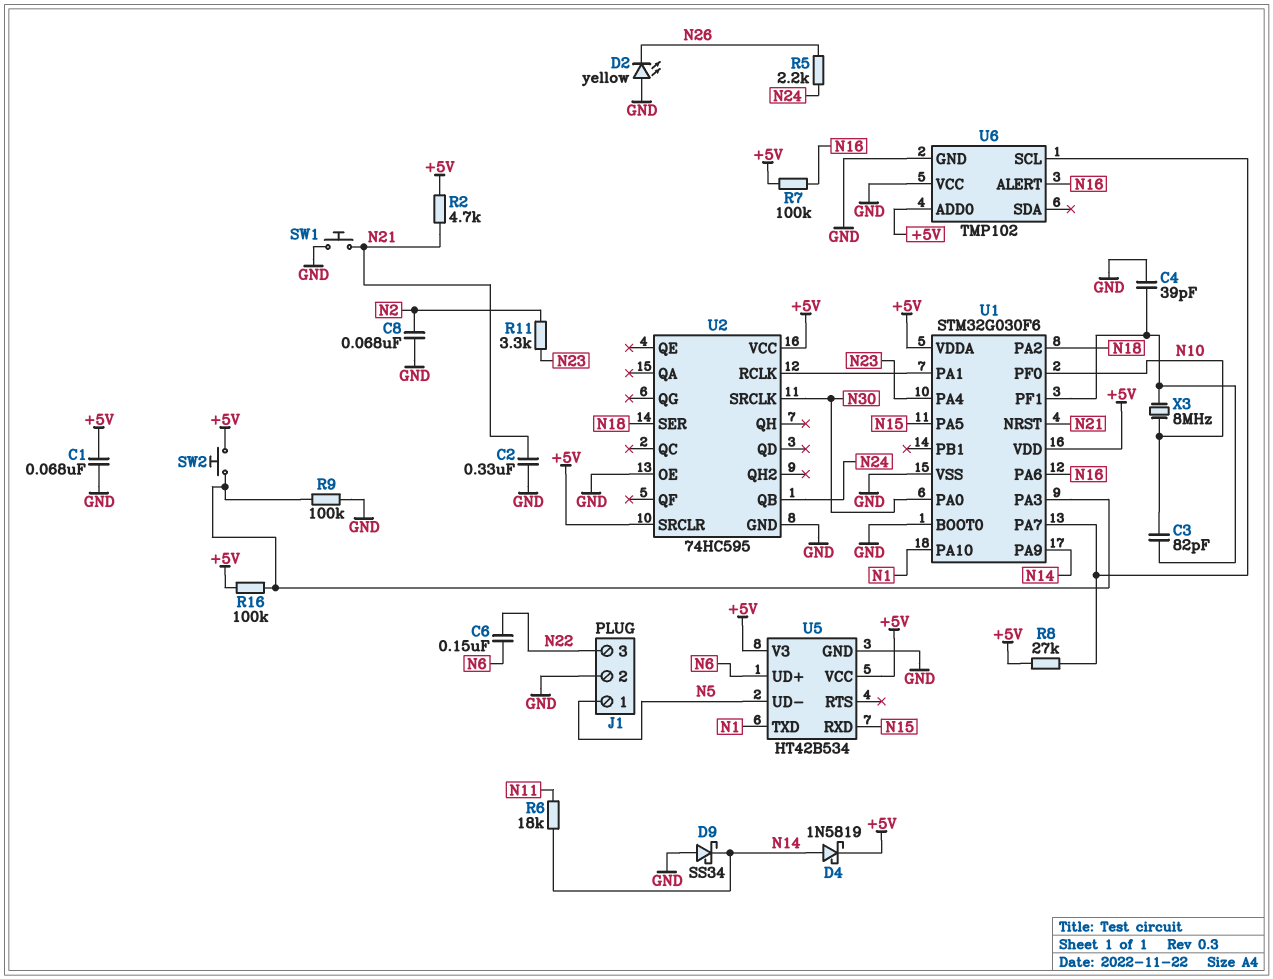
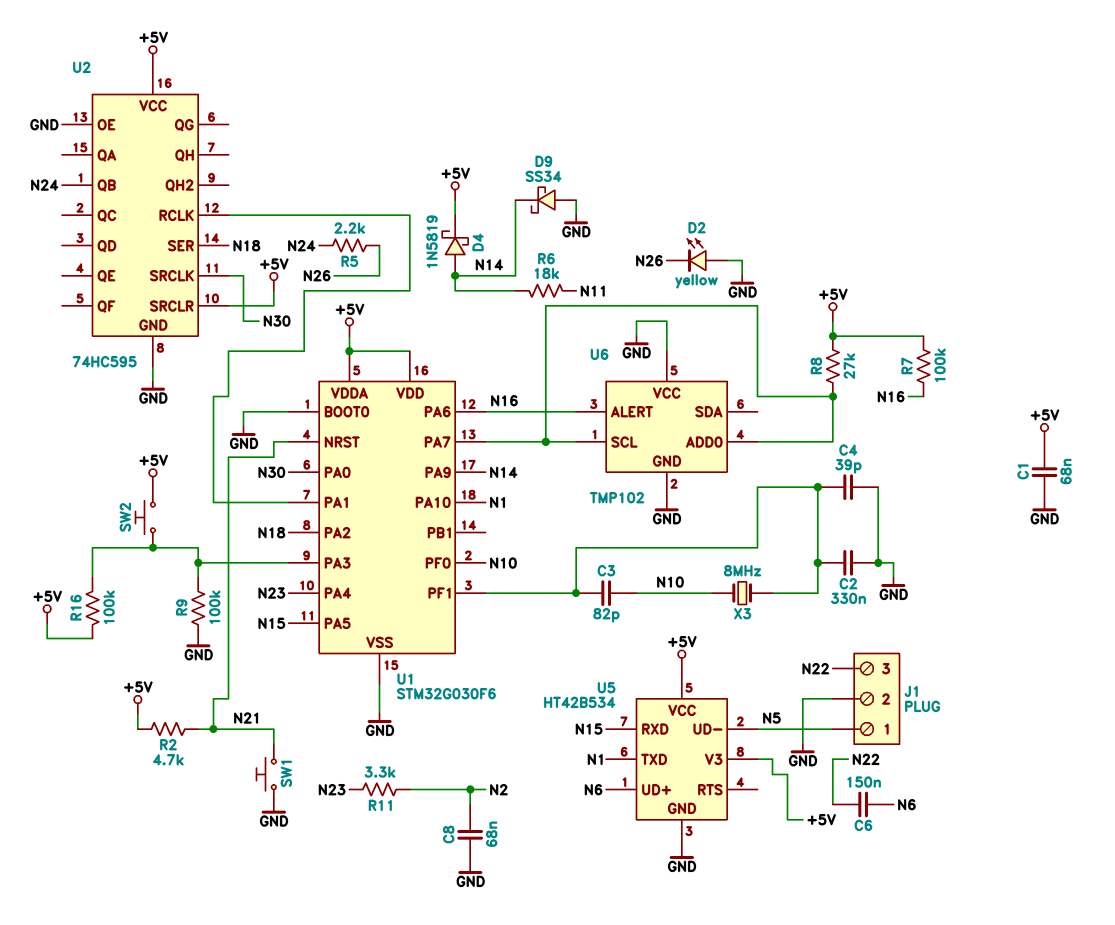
C2: 330nF (GND, N21) -> 330nF (GND, U1/PF1)
U6 pin ADD0: +5V -> U1/PA7

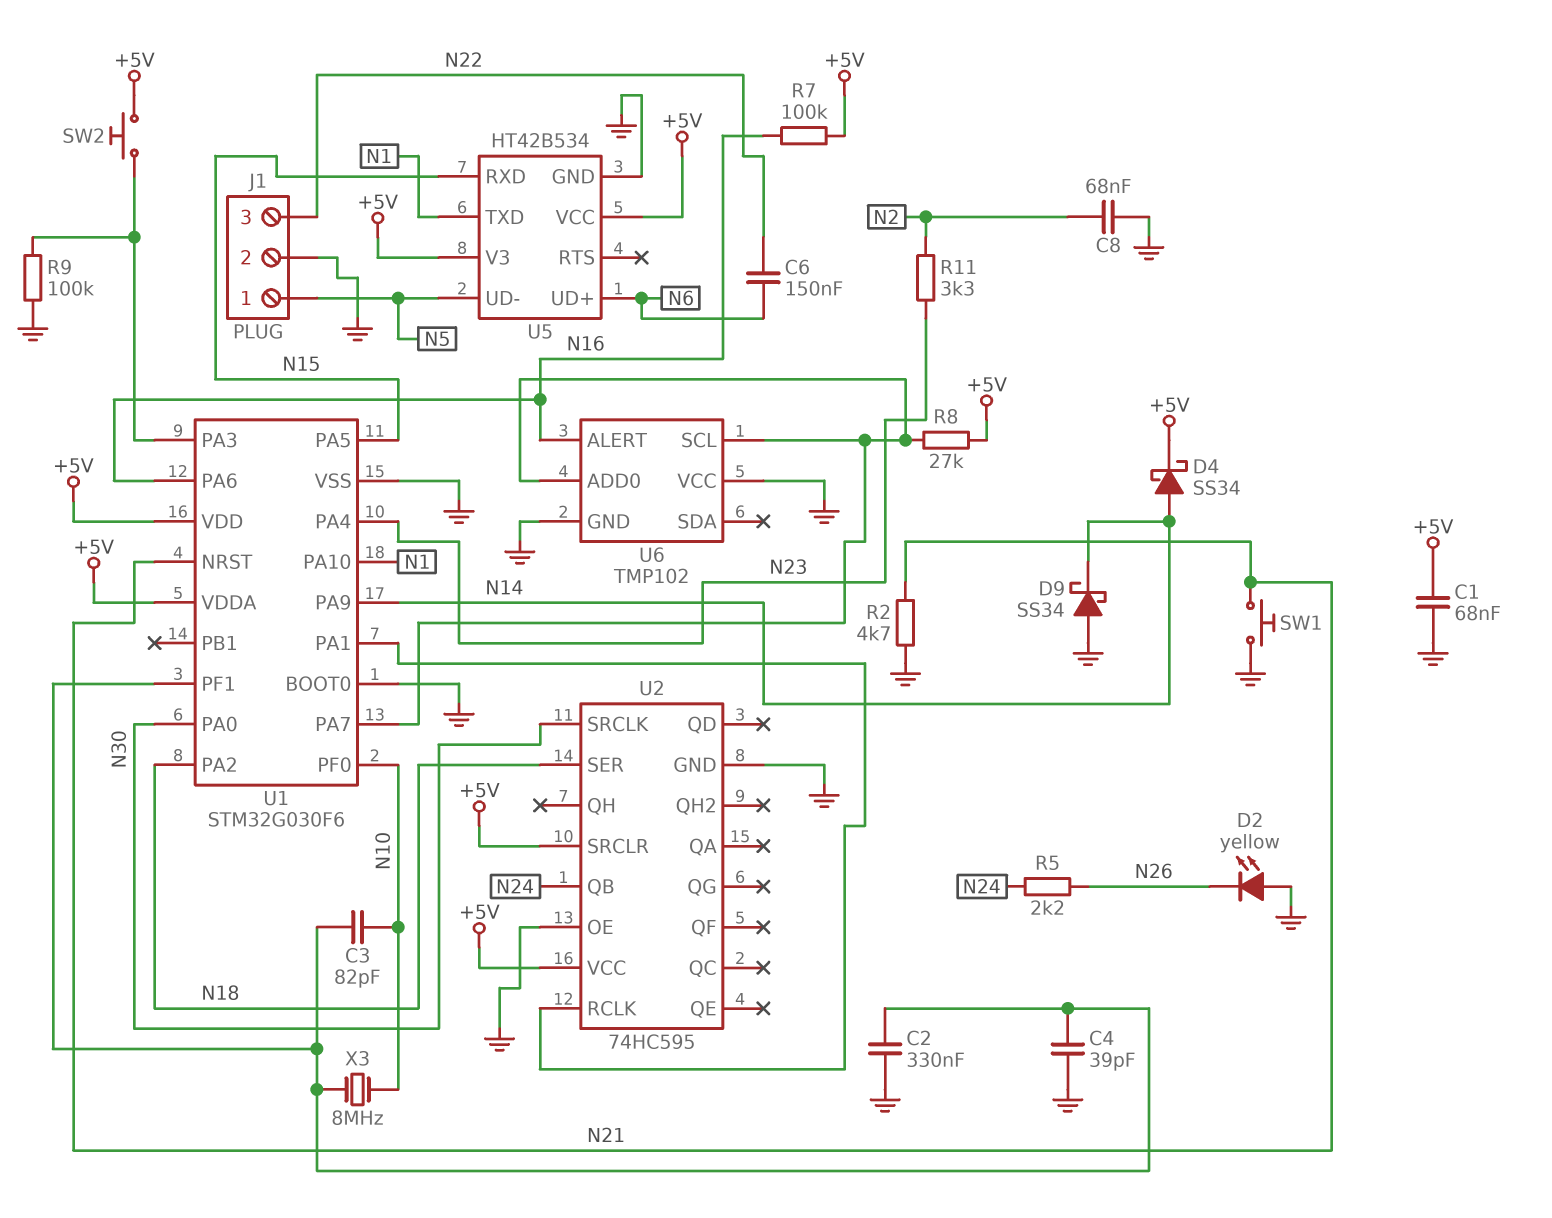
D4: schottky 1N5819 (A N14, K +5V) -> schottky SS34 (A N14, K +5V)
R2: 4.7k (+5V, N21) -> 4.7k (GND, N21)
R6: 18k (N11, N14) -> none
R16: 100k (+5V, U1/PA3) -> none

